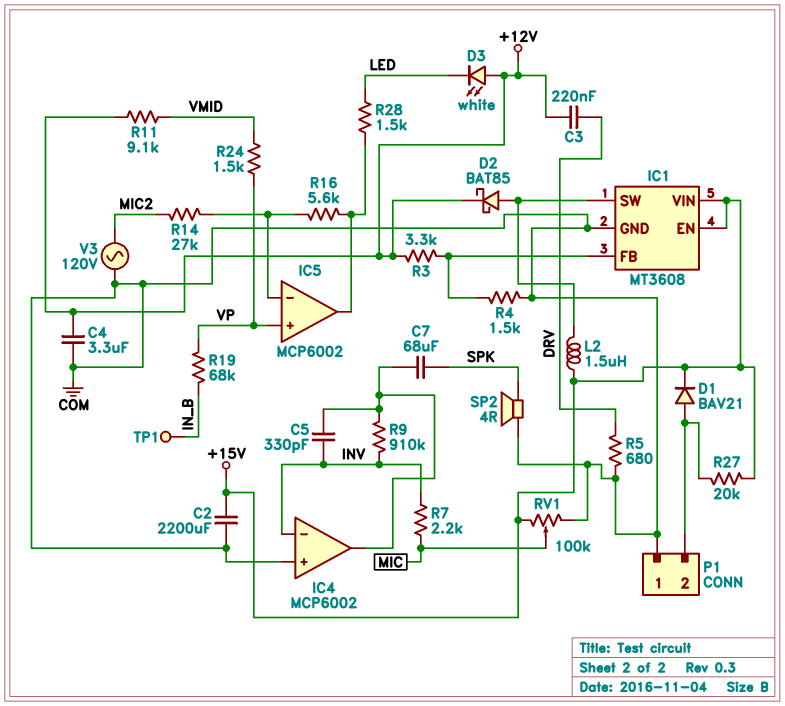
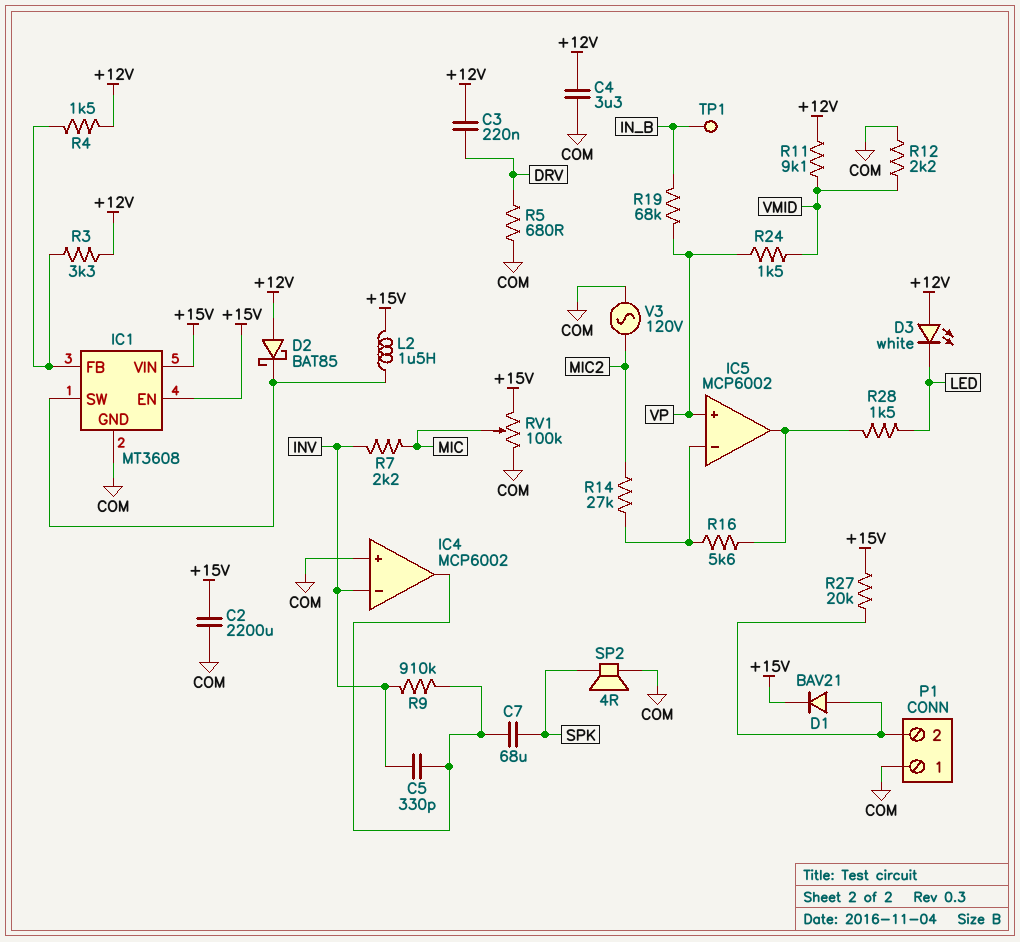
D2: schottky BAT85 (A IC1/SW, K +12V) -> schottky BAT85 (A +12V, K IC1/SW)
R4: 1.5k (COM, IC1/FB) -> 1.5k (+12V, IC1/FB)
R12: none -> 2.2k (COM, VMID)

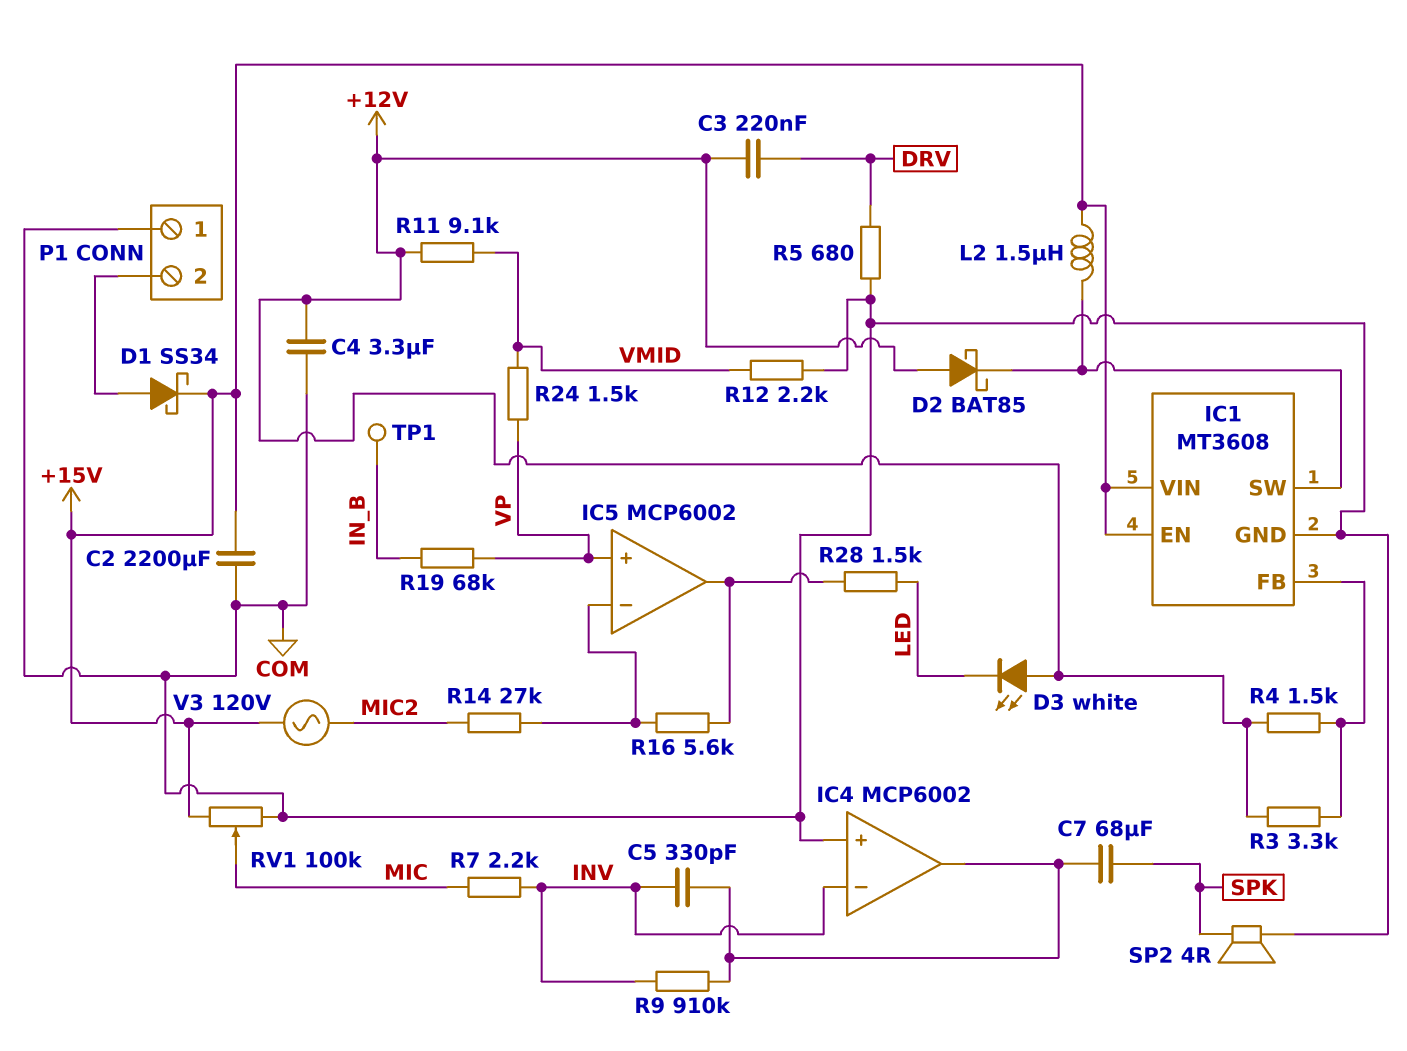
D1: diode BAV21 (A P1/2, K +15V) -> schottky SS34 (A P1/2, K +15V)
R27: 20k (+15V, P1/2) -> none
V3: AC 120V (COM, MIC2) -> AC 120V (+15V, MIC2)

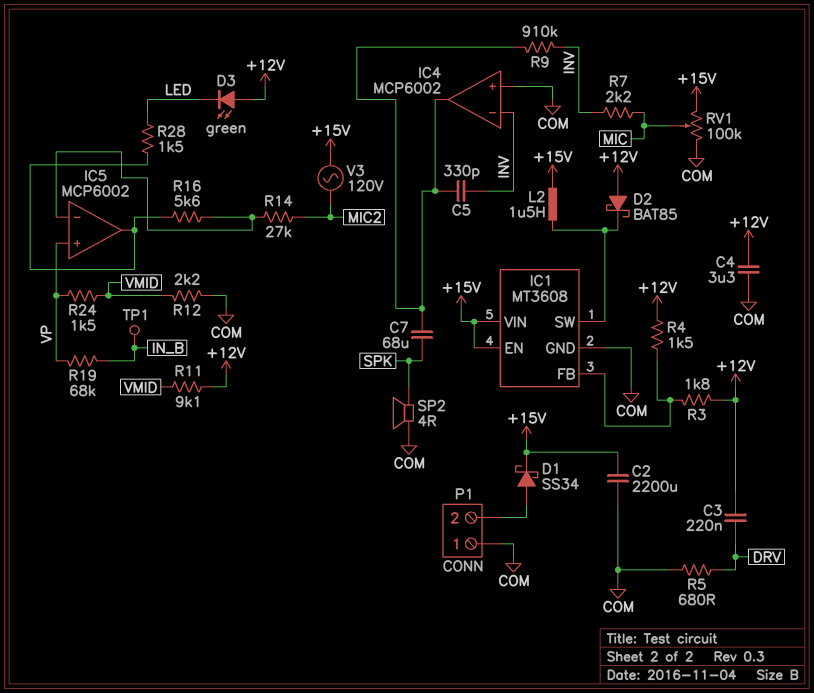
D3: LED white (A +12V, K LED) -> LED green (A +12V, K LED)
R3: 3.3k (+12V, IC1/FB) -> 1.8k (+12V, IC1/FB)

